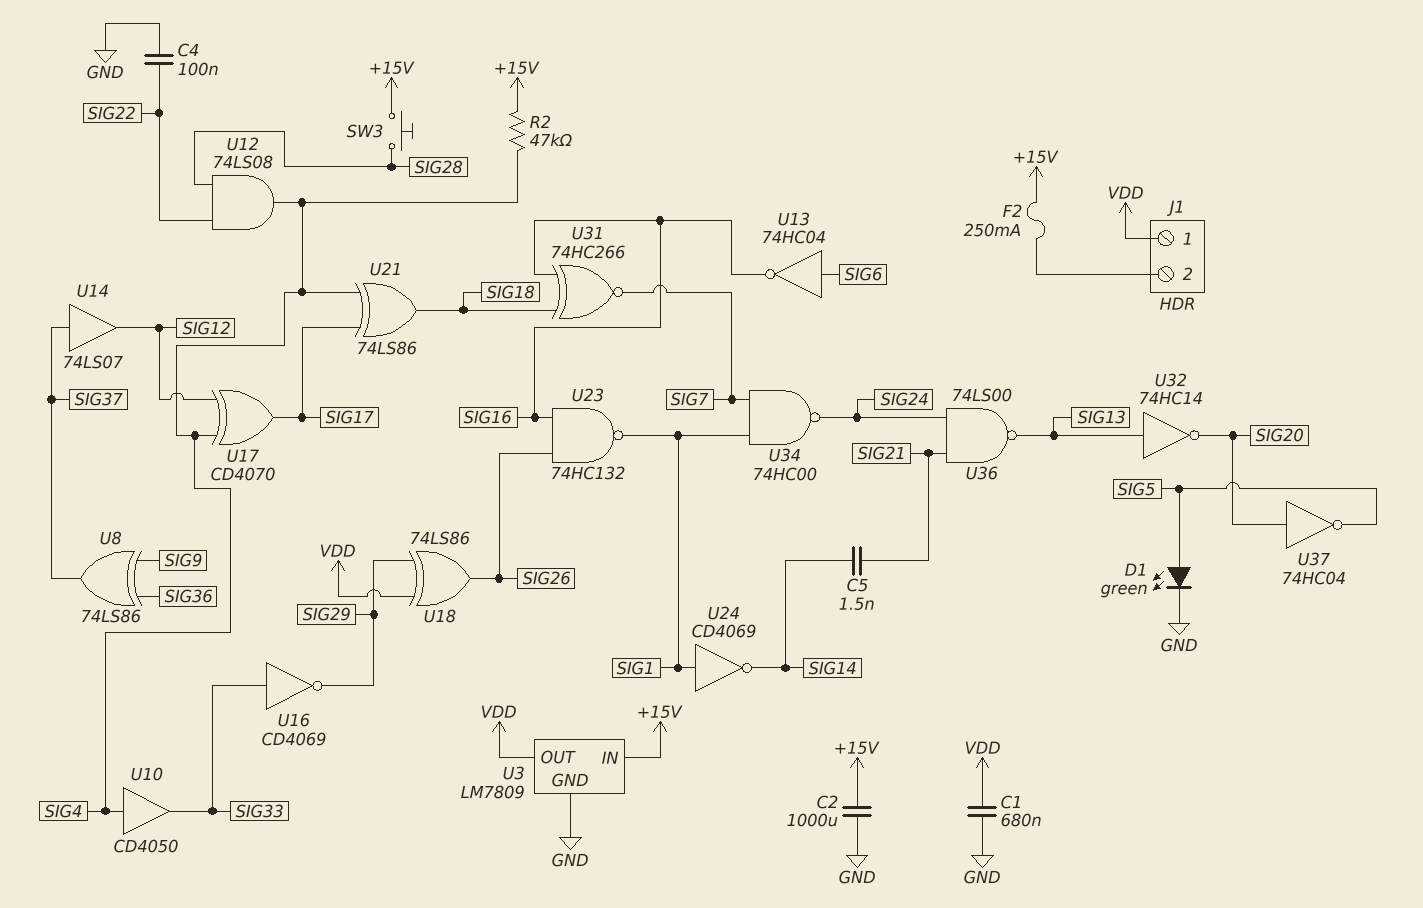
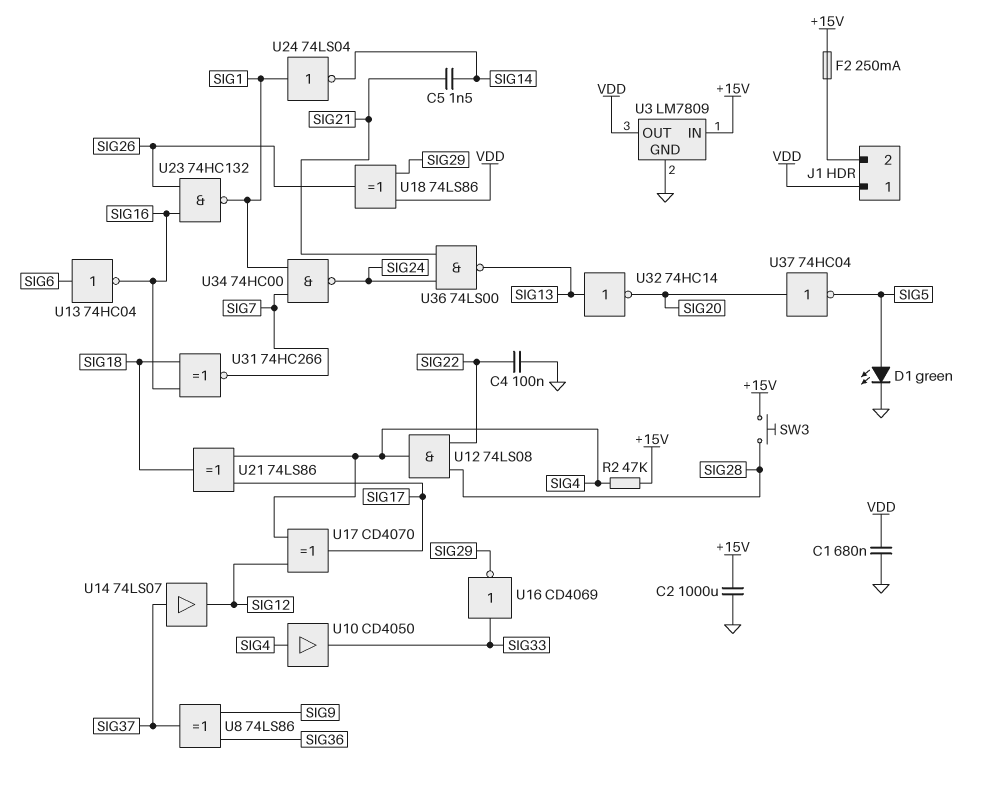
U24: NOT CD4069 (in SIG1, out SIG14) -> NOT 74LS04 (in SIG1, out SIG14)

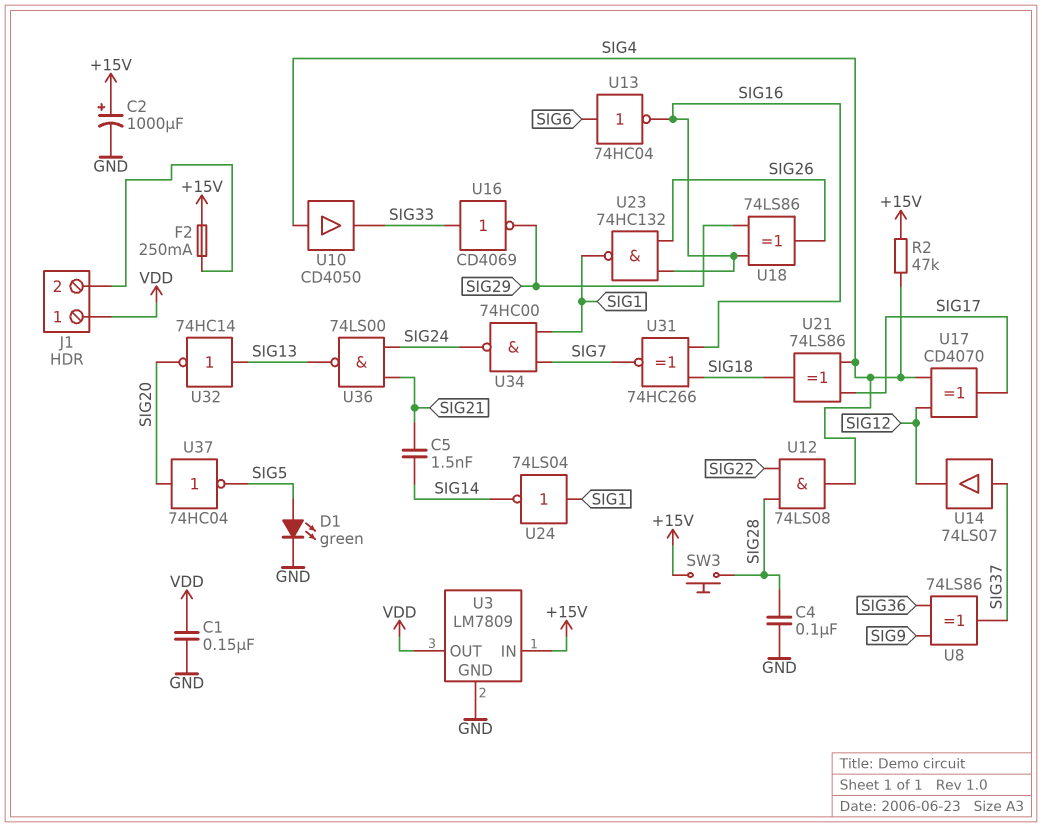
C1: 680nF (GND, VDD) -> 150nF (GND, VDD)
C2: 1000uF (+15V, GND) -> 1000uF (plus +15V, minus GND)
C4: 100nF (GND, SIG22) -> 100nF (GND, SIG28)
U18: XOR 74LS86 (in SIG29, in VDD, out SIG26) -> XOR 74LS86 (in SIG16, in SIG29, out SIG26)

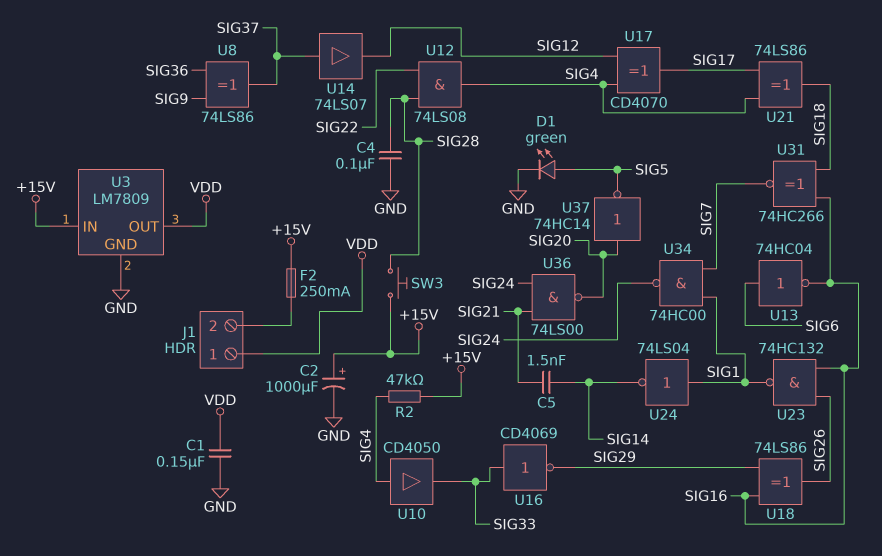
U32: NOT 74HC14 (in SIG13, out SIG20) -> none
U36: NAND 74LS00 (in SIG21, in SIG24, out SIG13) -> NAND 74LS00 (in SIG21, in SIG24, out SIG20)
U37: NOT 74HC04 (in SIG20, out SIG5) -> NOT 74HC14 (in SIG20, out SIG5)

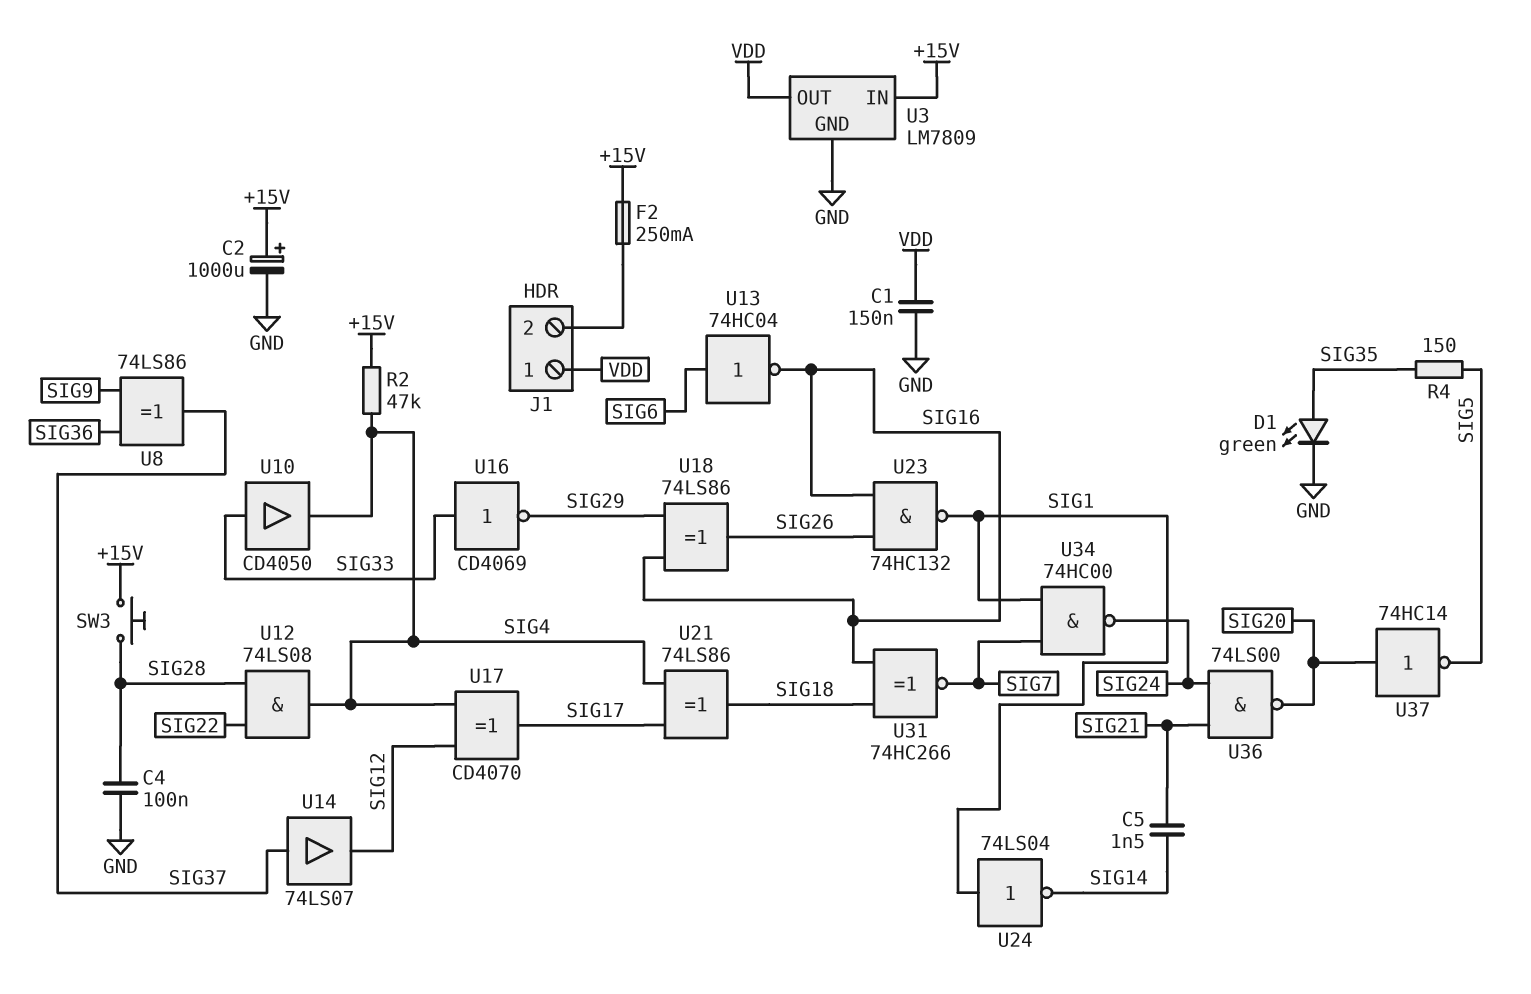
D1: LED green (A SIG5, K GND) -> LED green (A SIG35, K GND)
R4: none -> 150 (SIG5, SIG35)
U10: buffer CD4050 (in SIG4, out SIG33) -> buffer CD4050 (in SIG33, out SIG4)

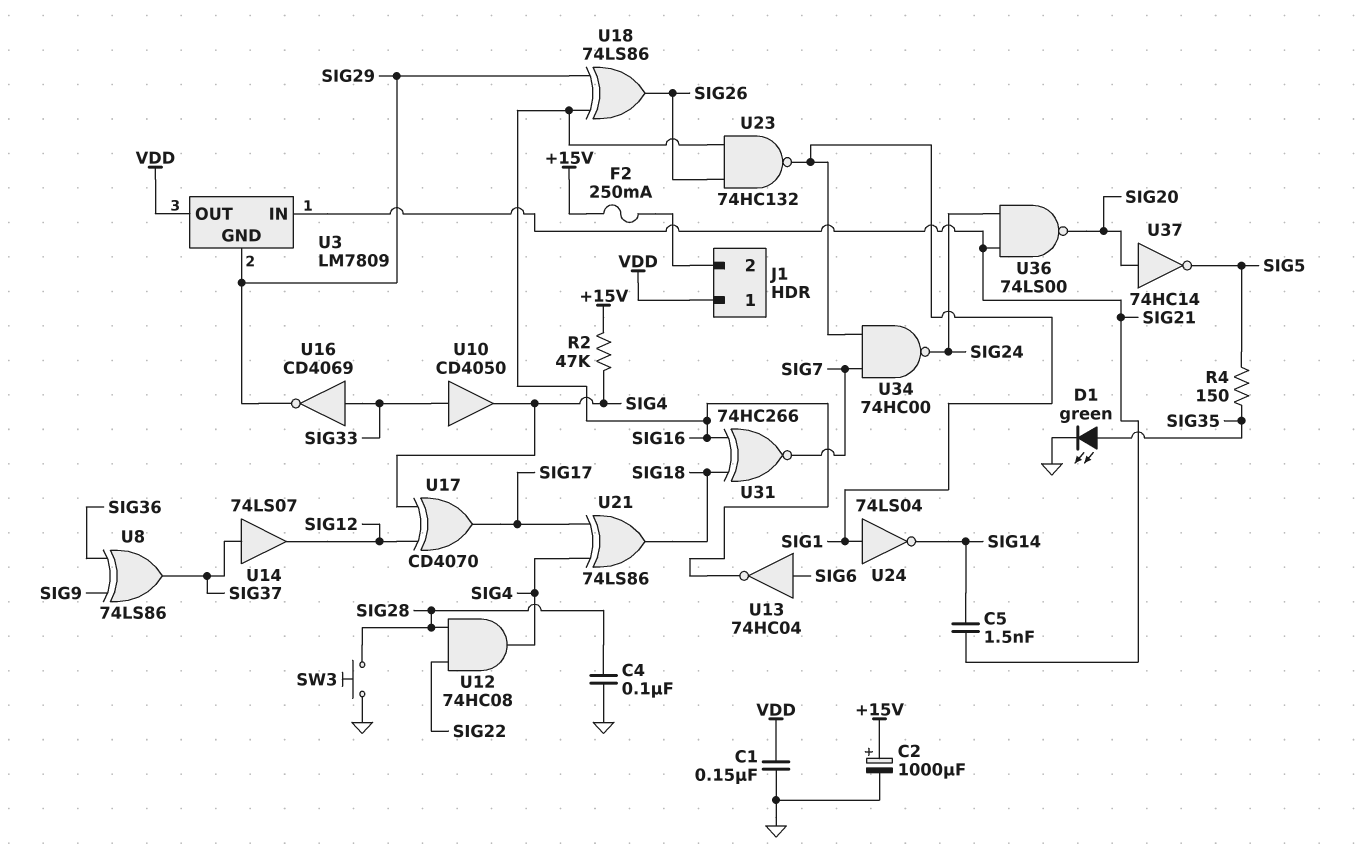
SW3: button (+15V, SIG28) -> button (GND, SIG28)
U3 pin GND: GND -> SIG29
U3 pin IN: +15V -> SIG21
U12: AND 74LS08 (in SIG22, in SIG28, out SIG4) -> AND 74HC08 (in SIG22, in SIG28, out SIG4)

